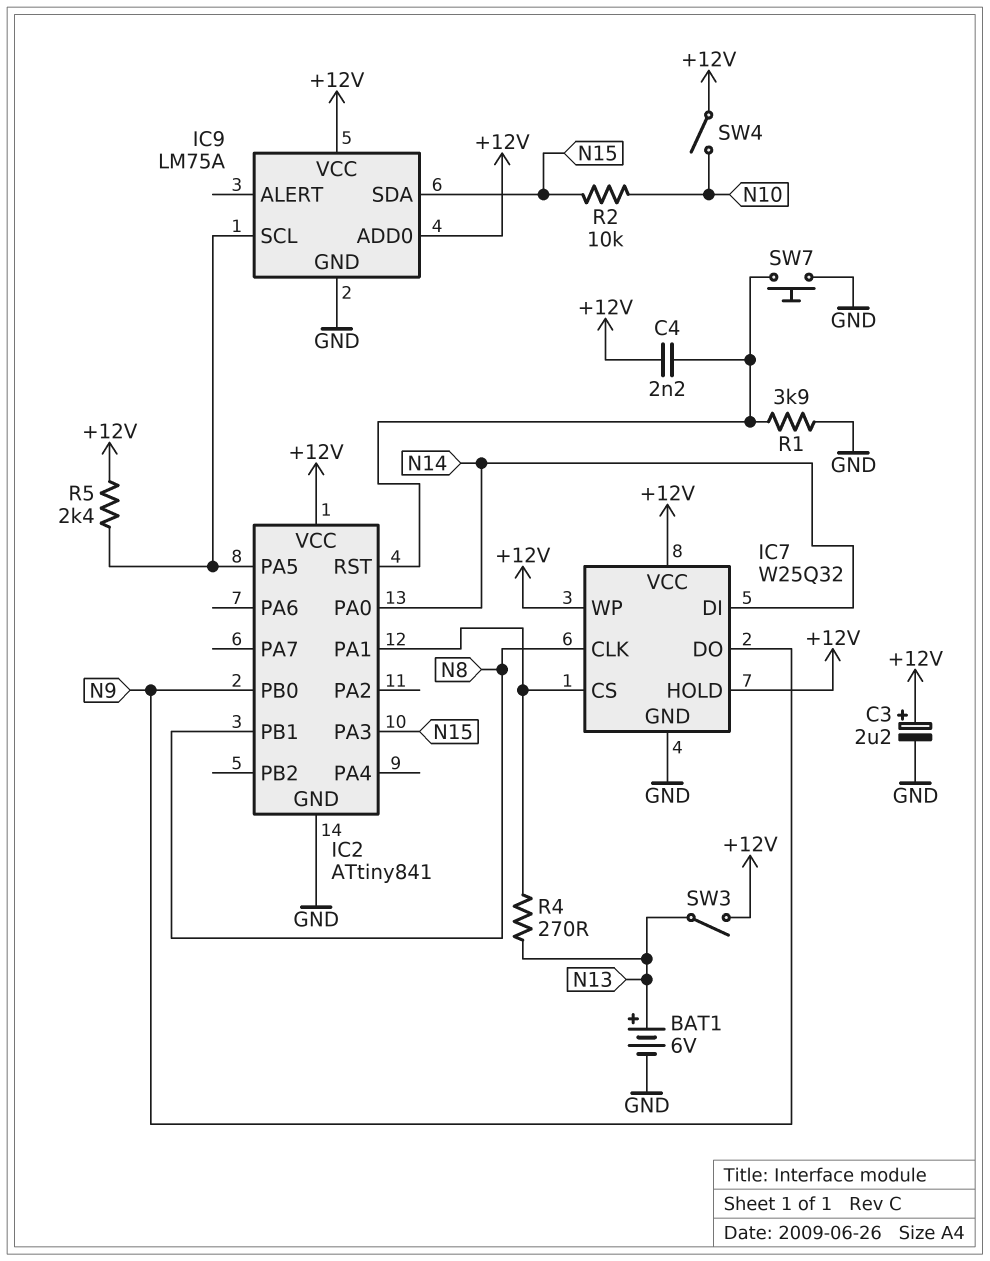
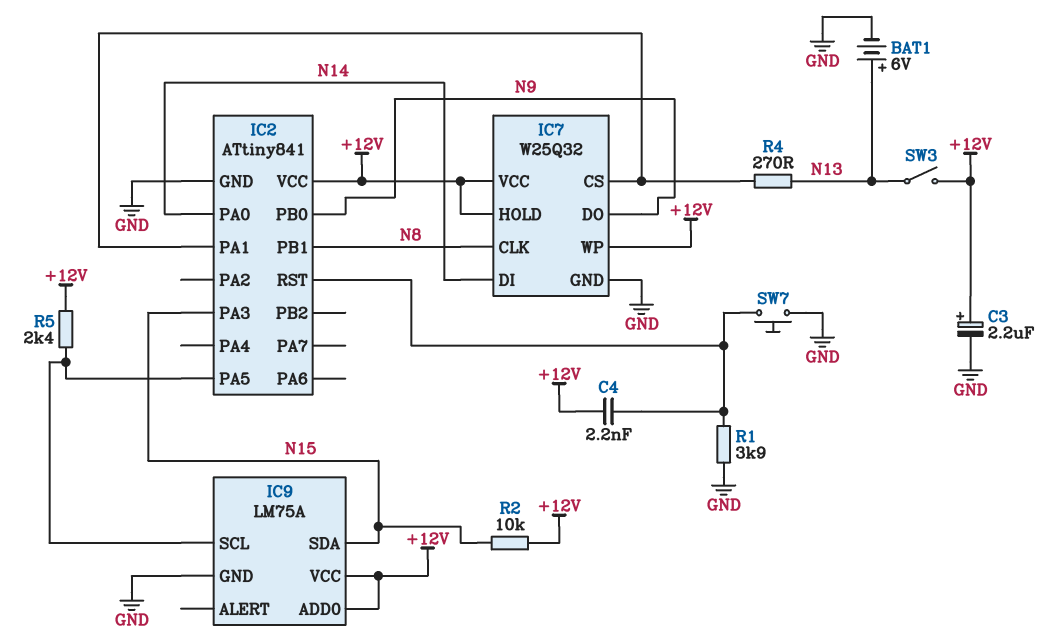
R2: 10k (N10, N15) -> 10k (+12V, N15)
SW4: switch (+12V, N10) -> none

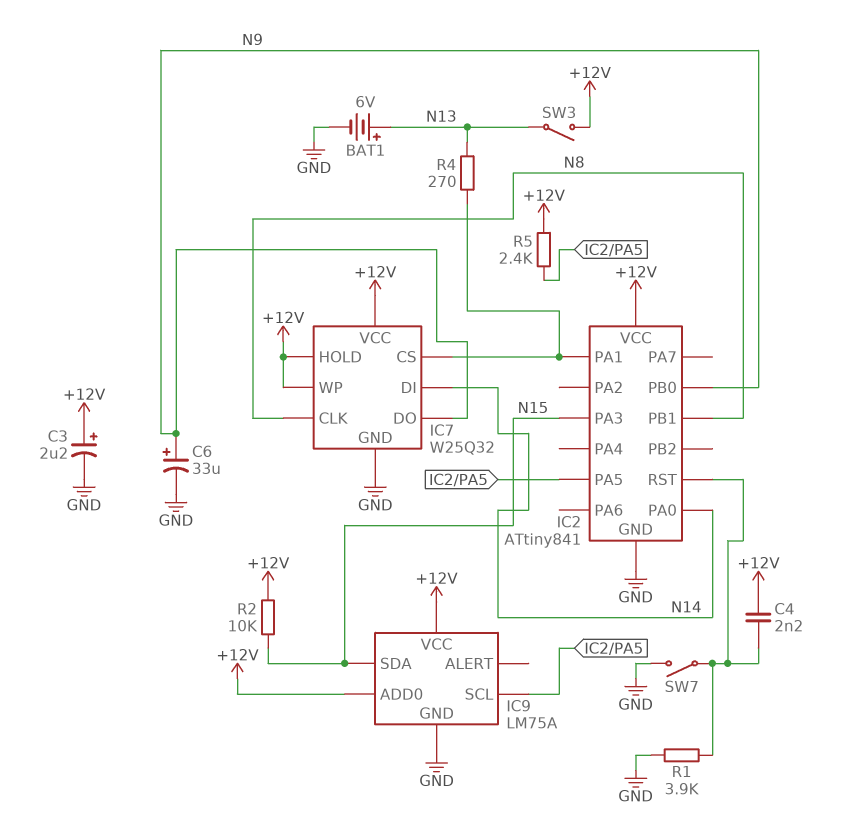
C6: none -> 33uF (plus N9, minus GND)
SW7: button (GND, IC2/RST) -> switch (GND, IC2/RST)

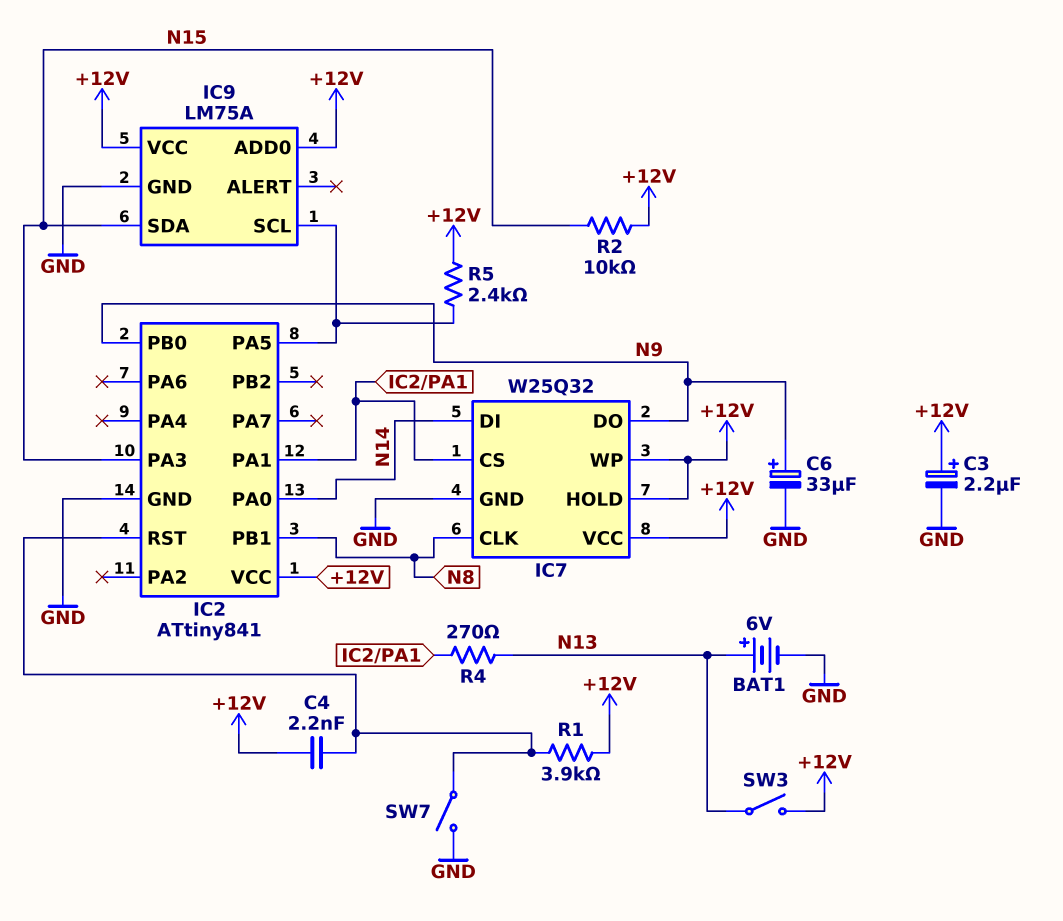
R1: 3.9k (GND, IC2/RST) -> 3.9k (+12V, IC2/RST)

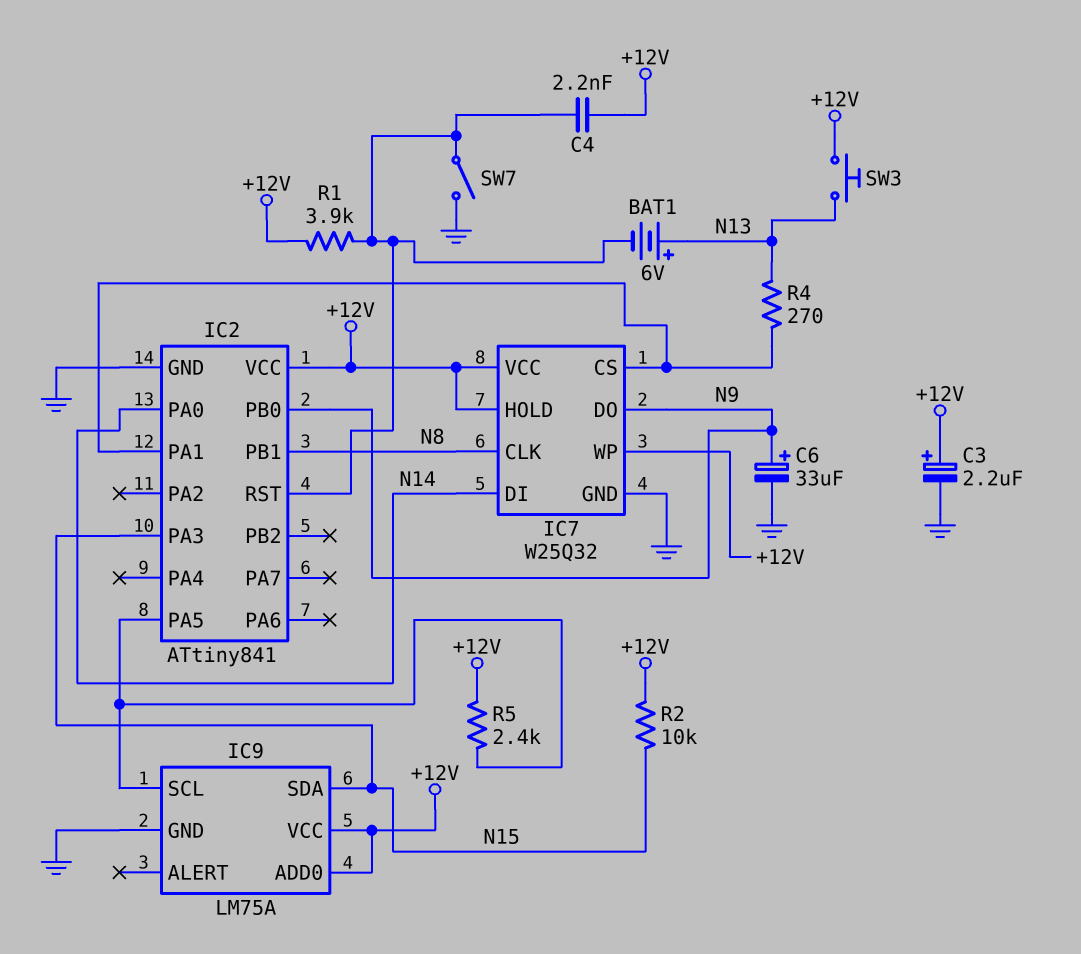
BAT1: 6V (plus N13, minus GND) -> 6V (plus N13, minus IC2/RST)
SW3: switch (+12V, N13) -> button (+12V, N13)

